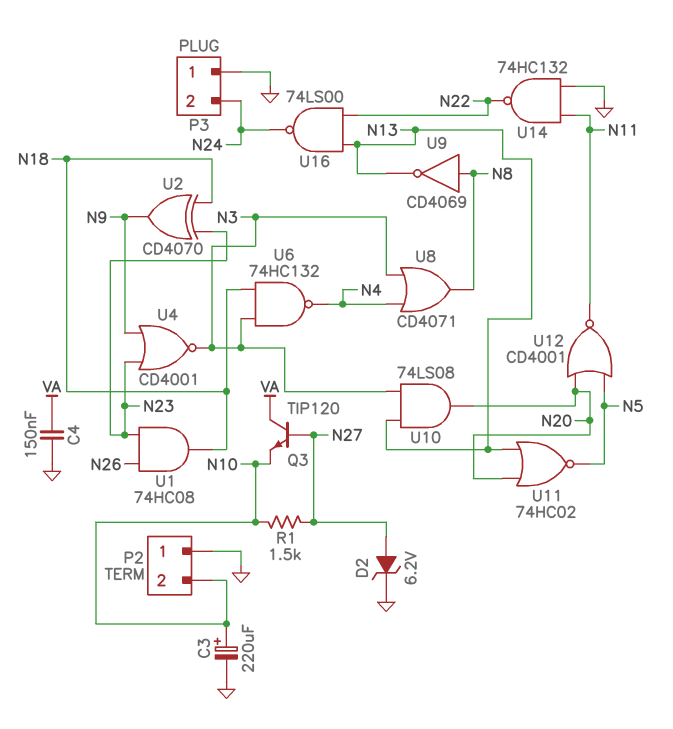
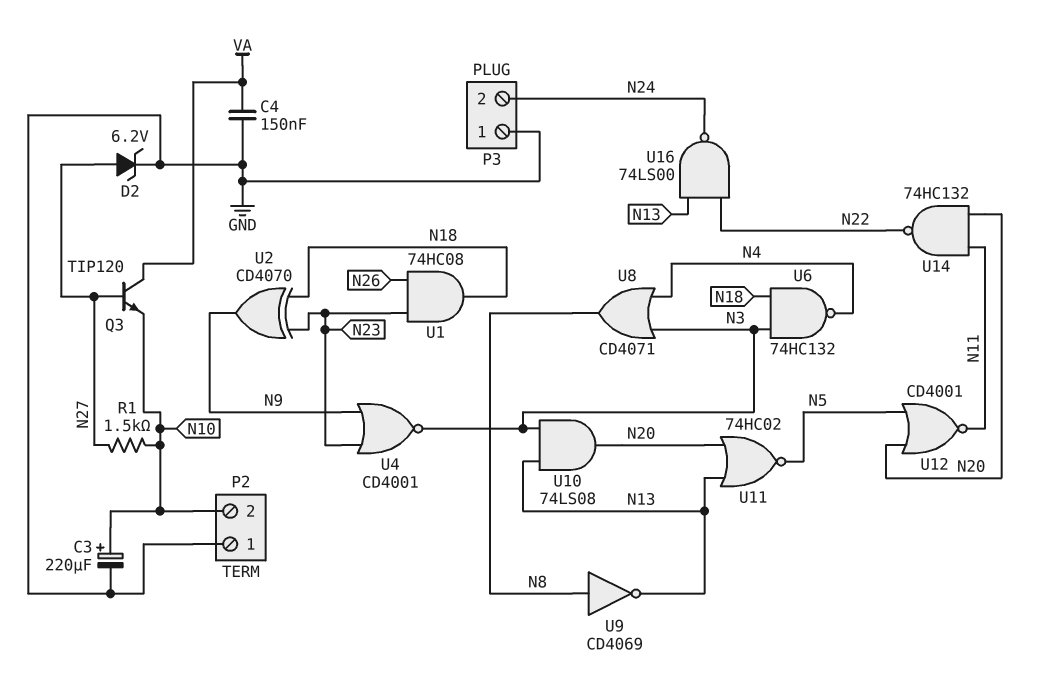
U14: NAND 74HC132 (in GND, in N11, out N22) -> NAND 74HC132 (in N11, in N20, out N22)

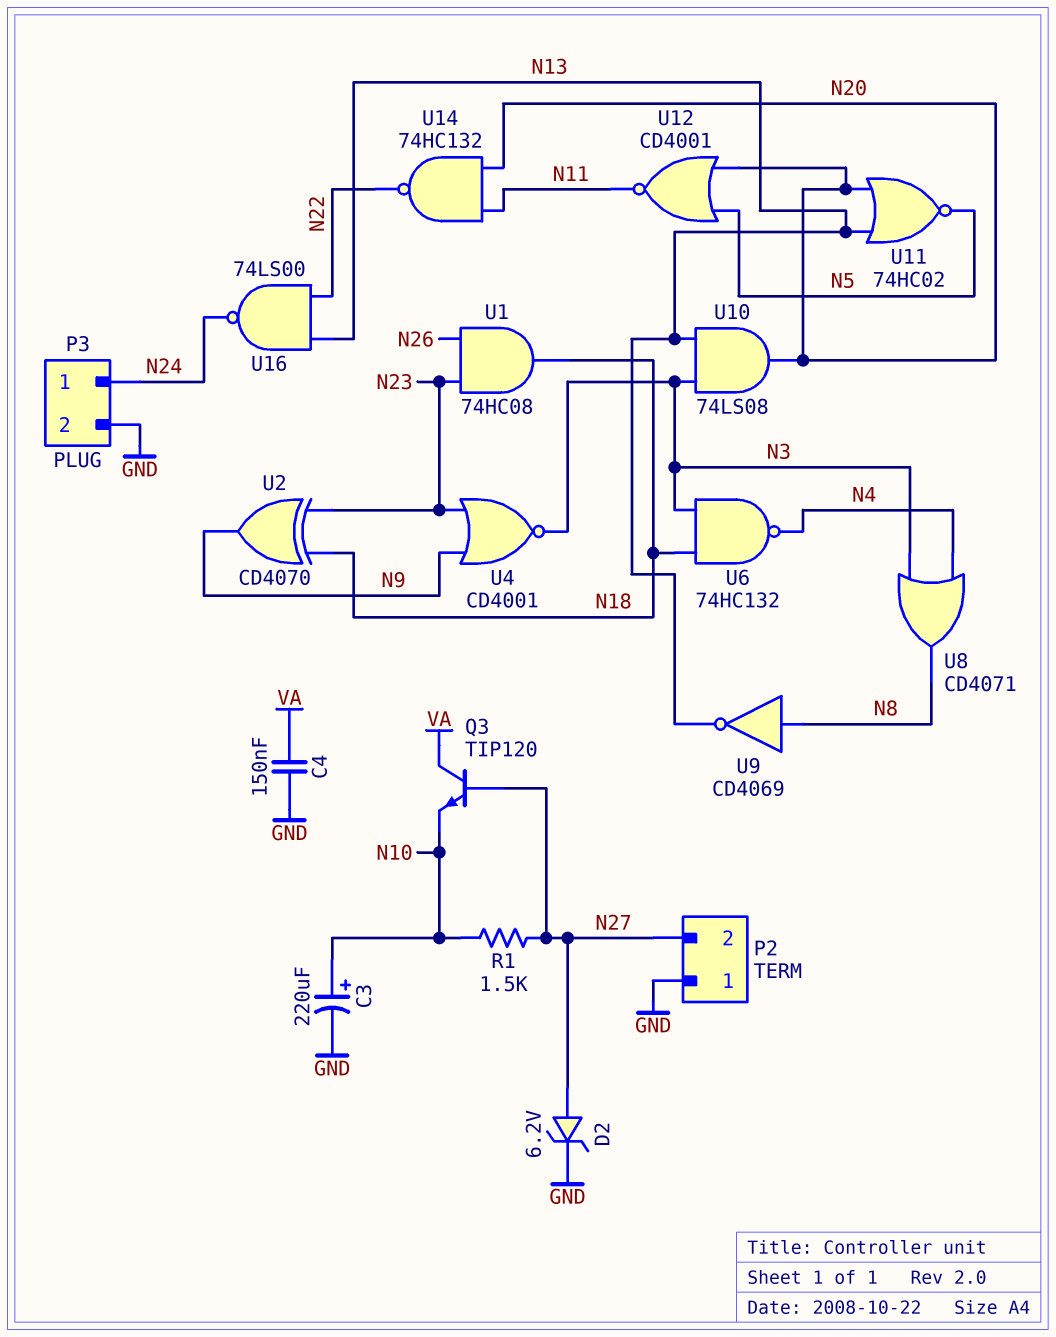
P2 pin 2: N10 -> N27
P3 pin 1: GND -> N24
P3 pin 2: N24 -> GND

